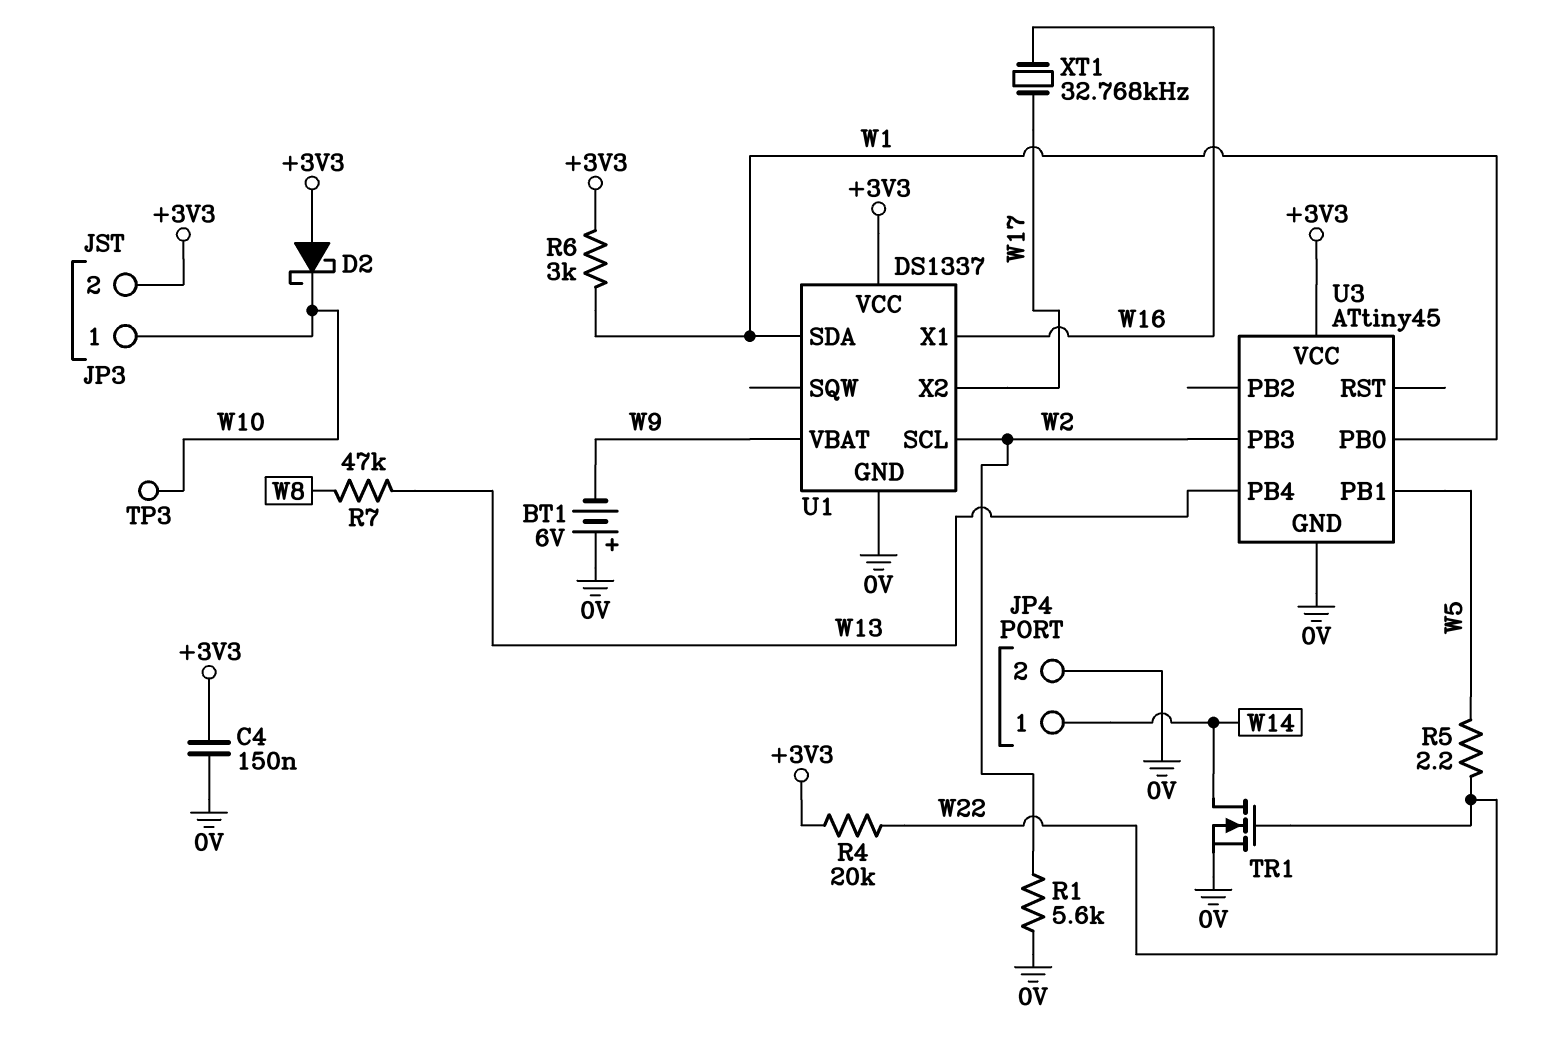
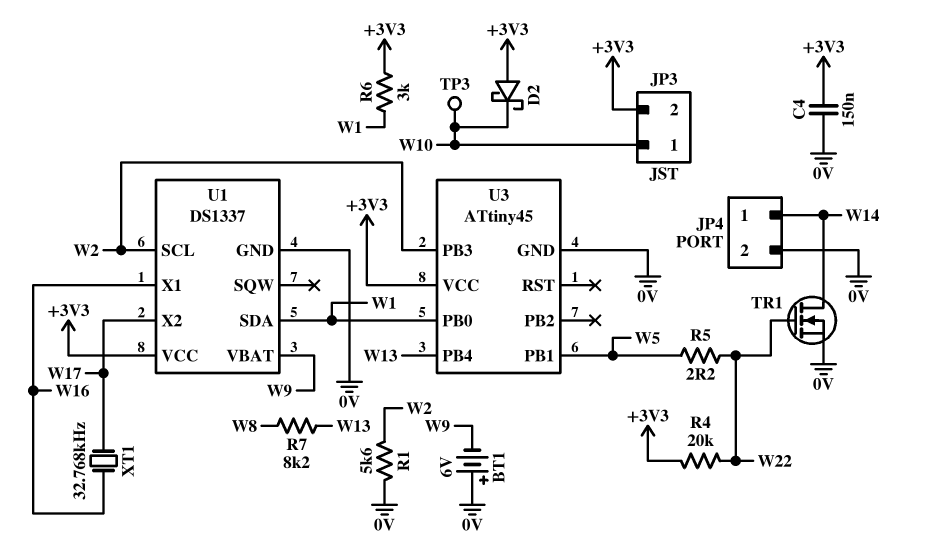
R7: 47k (W8, W13) -> 8.2k (W8, W13)

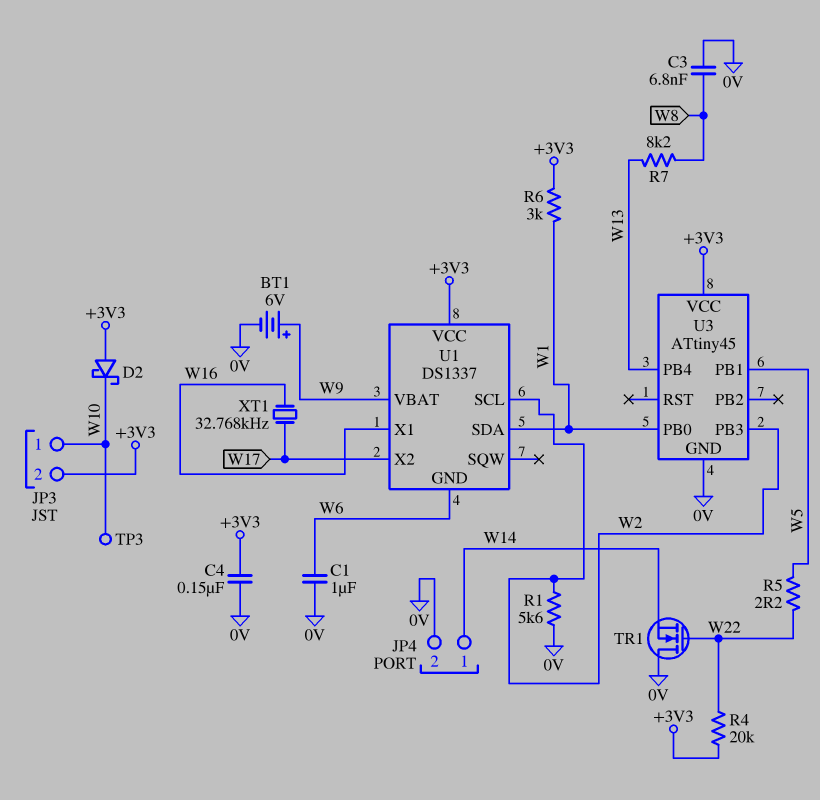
BT1: 6V (plus 0V, minus W9) -> 6V (plus W9, minus 0V)
C1: none -> 1uF (0V, W6)
C3: none -> 6.8nF (0V, W8)
TR1: NMOS (G W22, D W14, S 0V) -> NMOS (G W22, D 0V, S W14)
U1 pin GND: 0V -> W6

